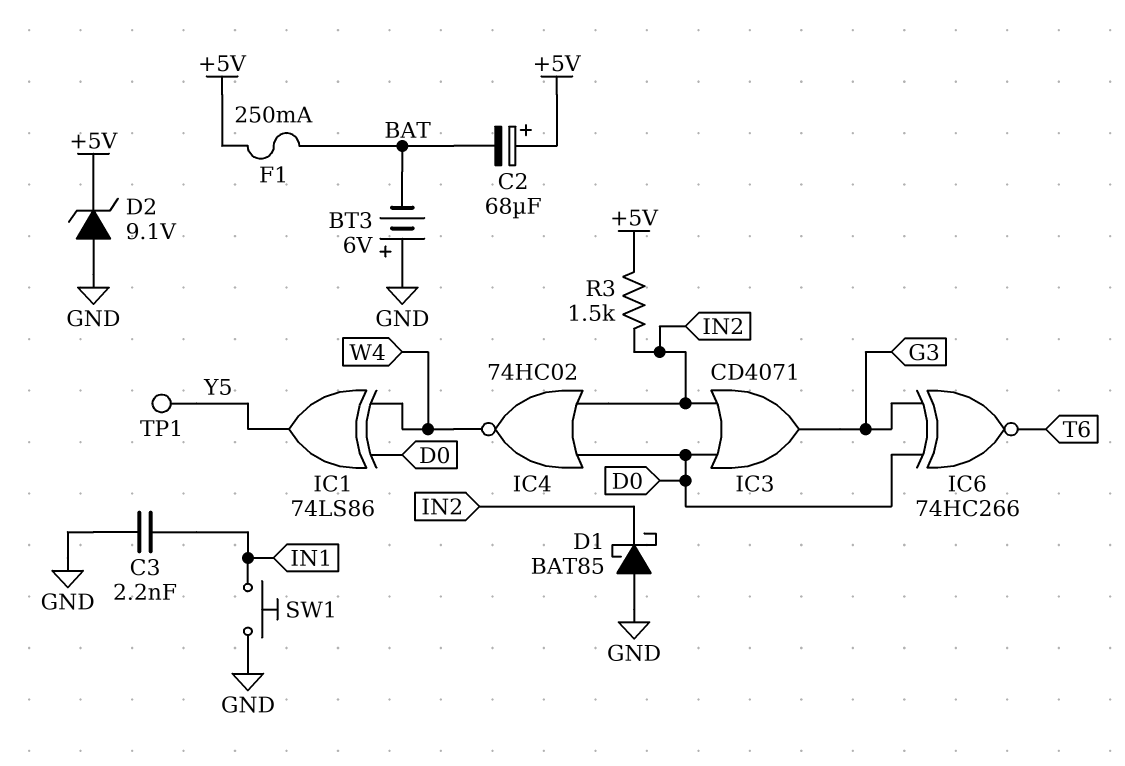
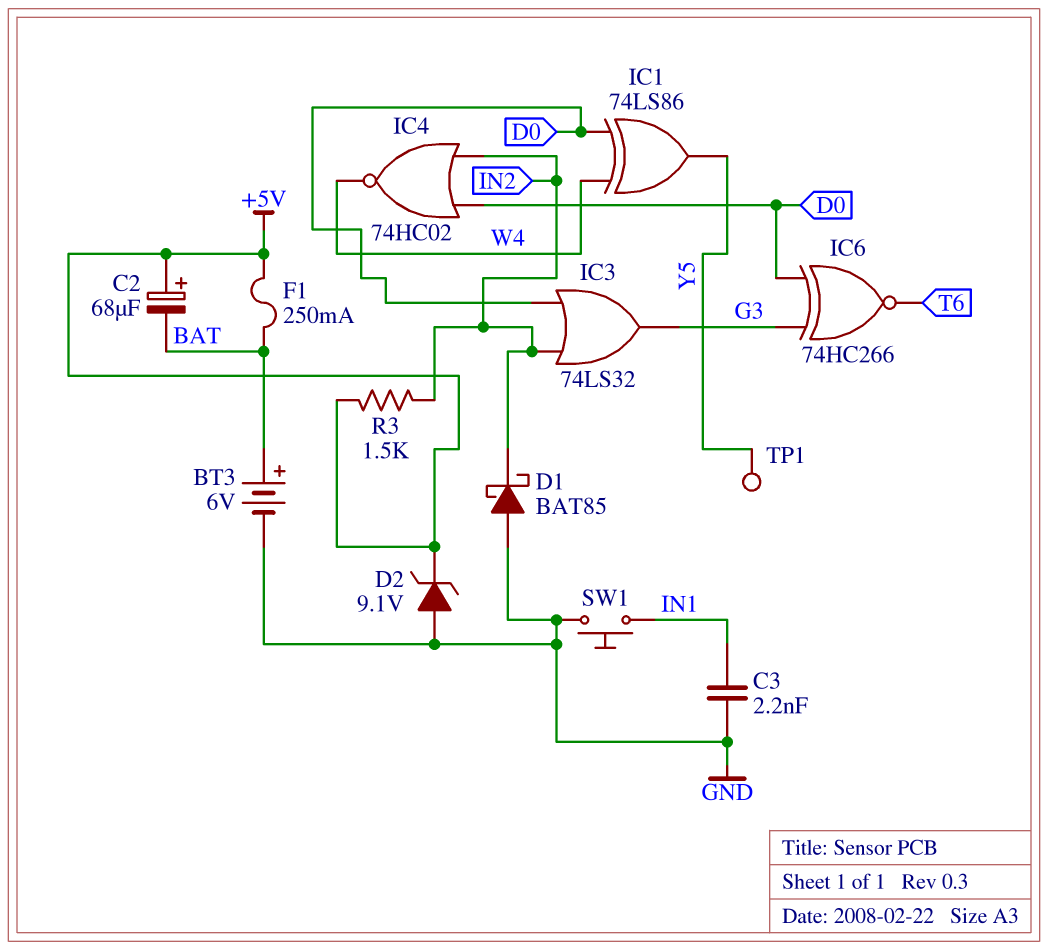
BT3: 6V (plus GND, minus BAT) -> 6V (plus BAT, minus GND)
IC3: OR CD4071 (in D0, in IN2, out G3) -> OR 74LS32 (in D0, in IN2, out G3)

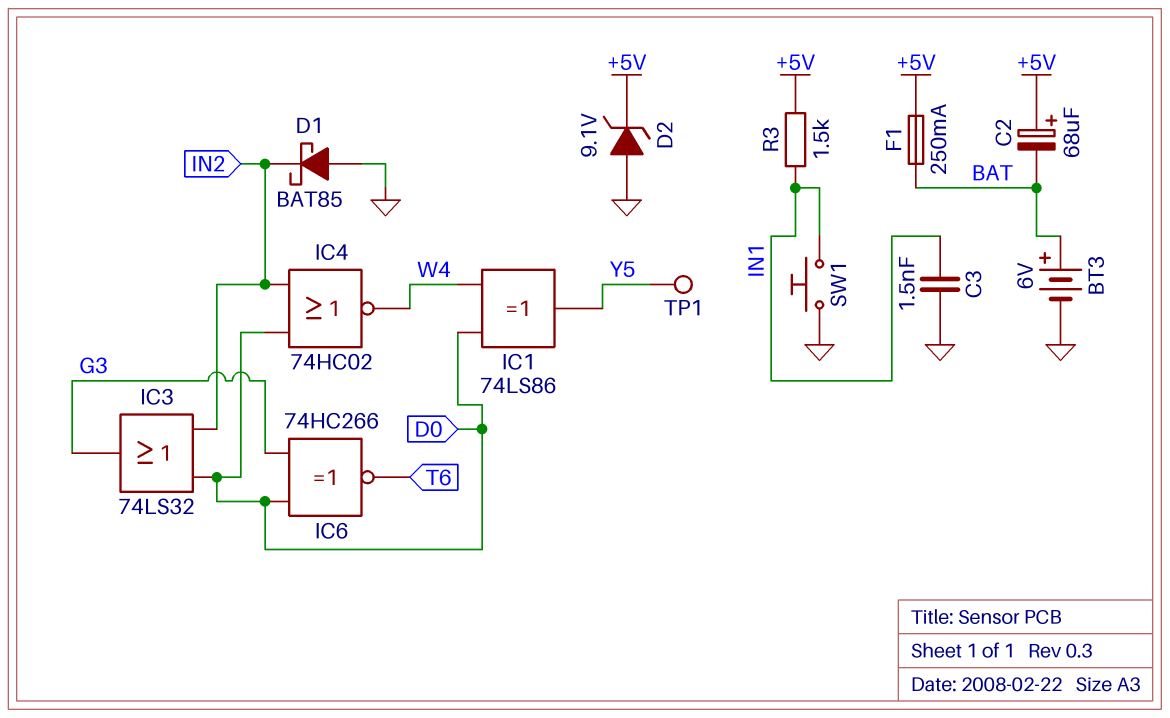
C3: 2.2nF (GND, IN1) -> 1.5nF (GND, IN1)
R3: 1.5k (+5V, IN2) -> 1.5k (+5V, IN1)

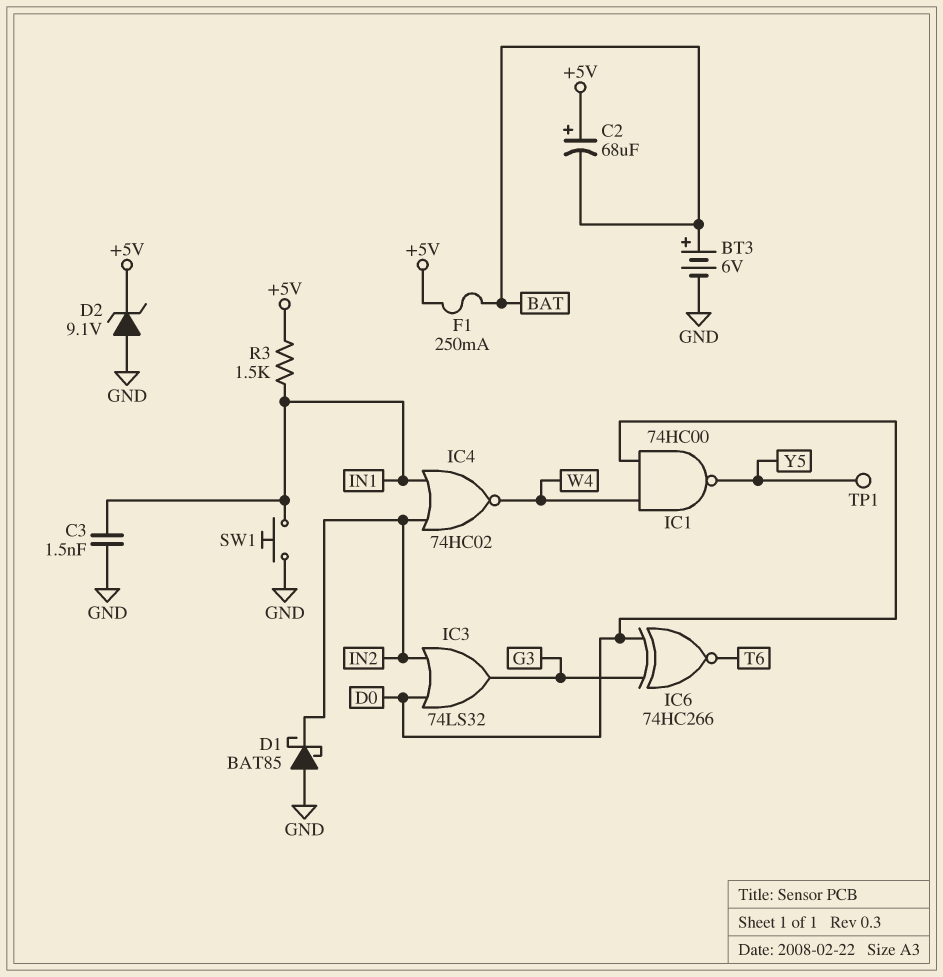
IC1: XOR 74LS86 (in D0, in W4, out Y5) -> NAND 74HC00 (in D0, in W4, out Y5)
IC4: NOR 74HC02 (in D0, in IN2, out W4) -> NOR 74HC02 (in IN1, in IN2, out W4)

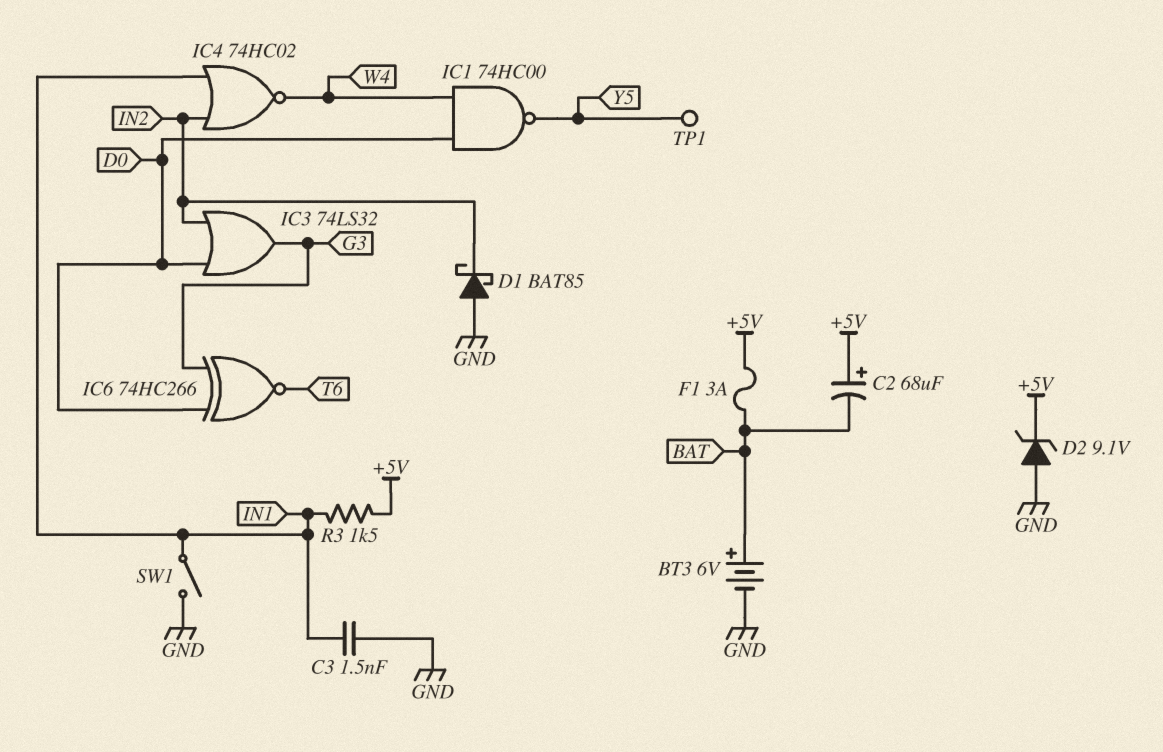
F1: 250mA (+5V, BAT) -> 3A (+5V, BAT)
SW1: button (GND, IN1) -> switch (GND, IN1)

